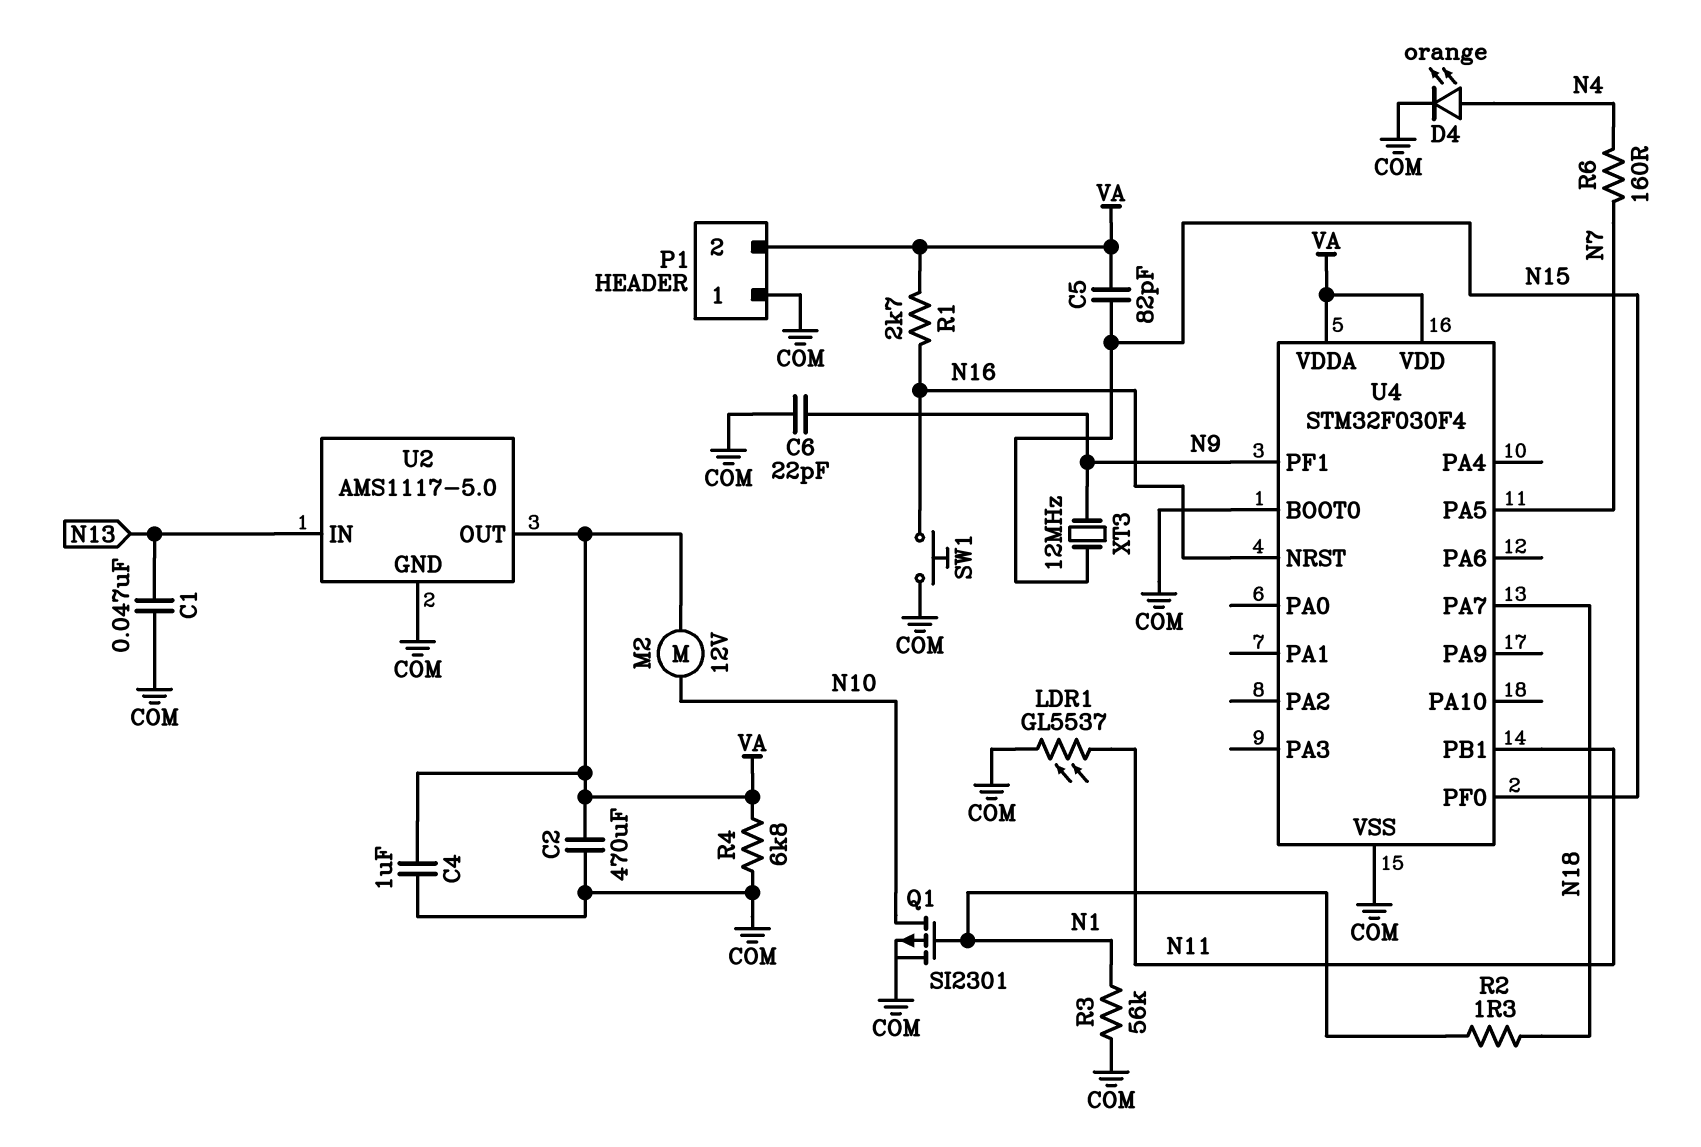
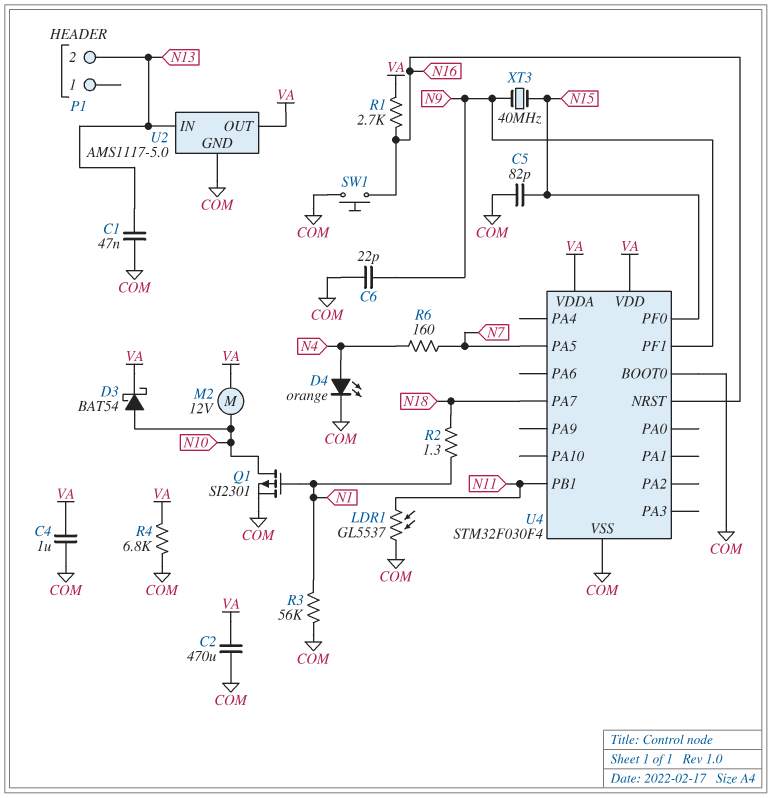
C5: 82pF (N15, VA) -> 82pF (COM, N15)
D3: none -> schottky BAT54 (A N10, K VA)
P1 pin 1: COM -> none
P1 pin 2: VA -> N13
XT3: 12MHz (N9, N15) -> 40MHz (N9, N15)

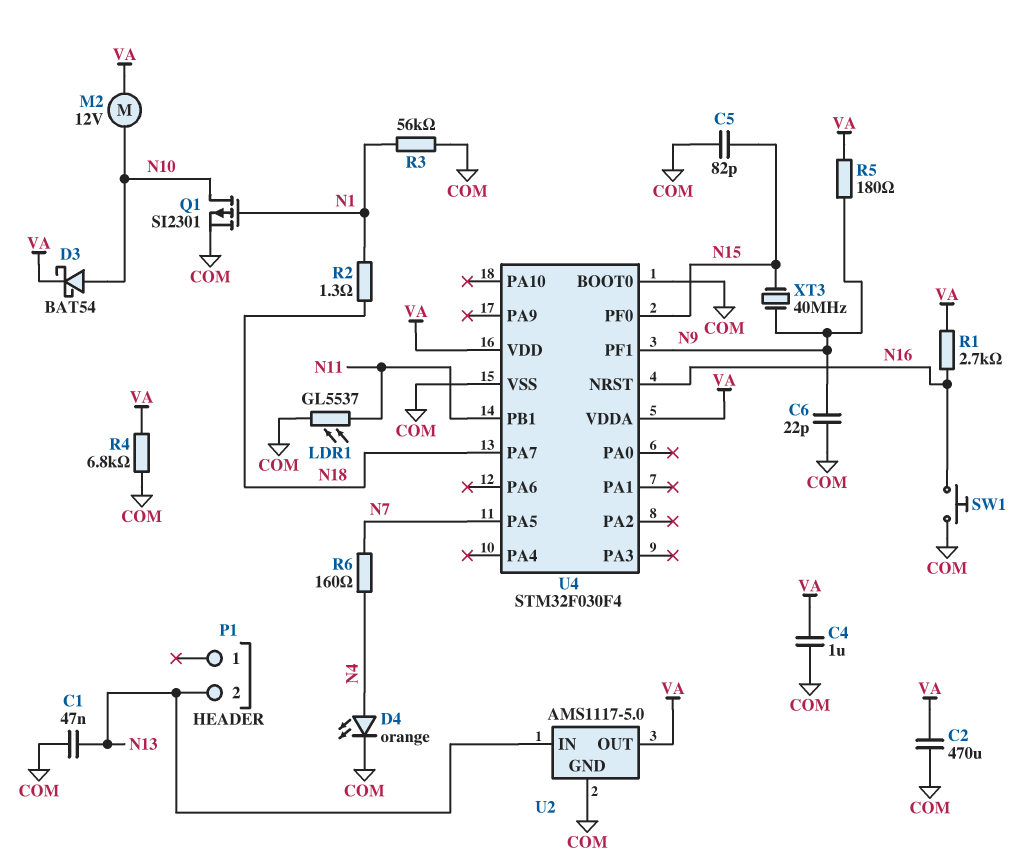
R5: none -> 180 (N9, VA)

